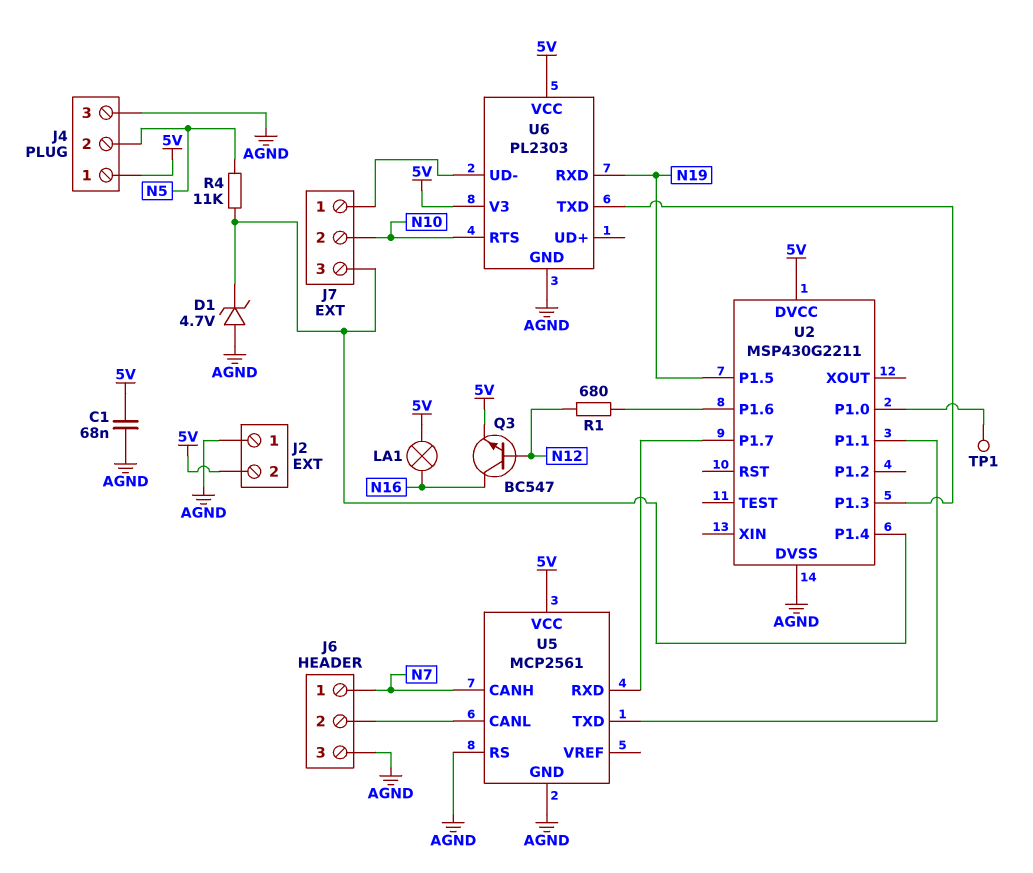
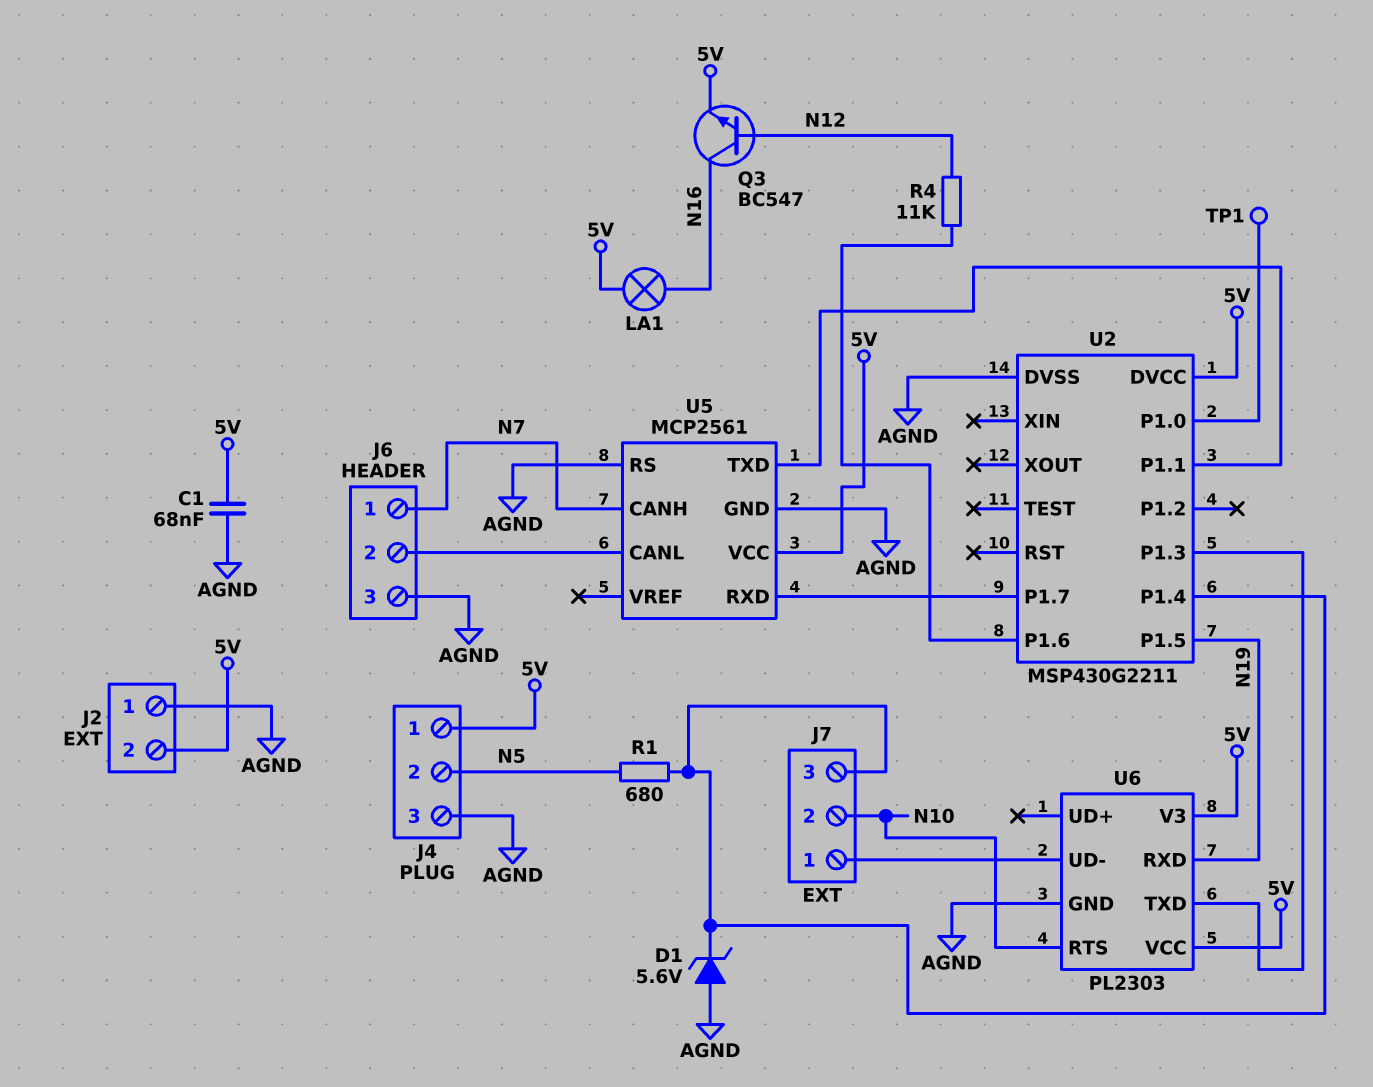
D1: zener 4.7V (A AGND, K J7/3) -> zener 5.6V (A AGND, K J7/3)
R1: 680 (N12, U2/P1.6) -> 680 (J7/3, N5)
R4: 11k (J7/3, N5) -> 11k (N12, U2/P1.6)

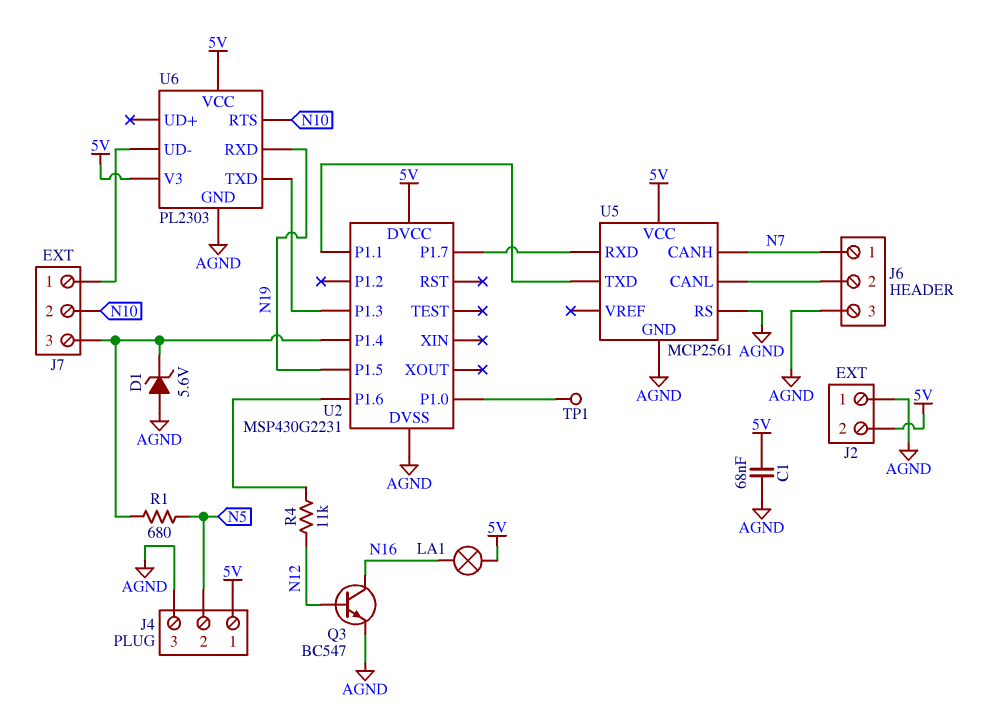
Q3: NPN BC547 (B N12, C N16, E 5V) -> NPN BC547 (B N12, C N16, E AGND)
U2: MSP430G2211 -> MSP430G2231

